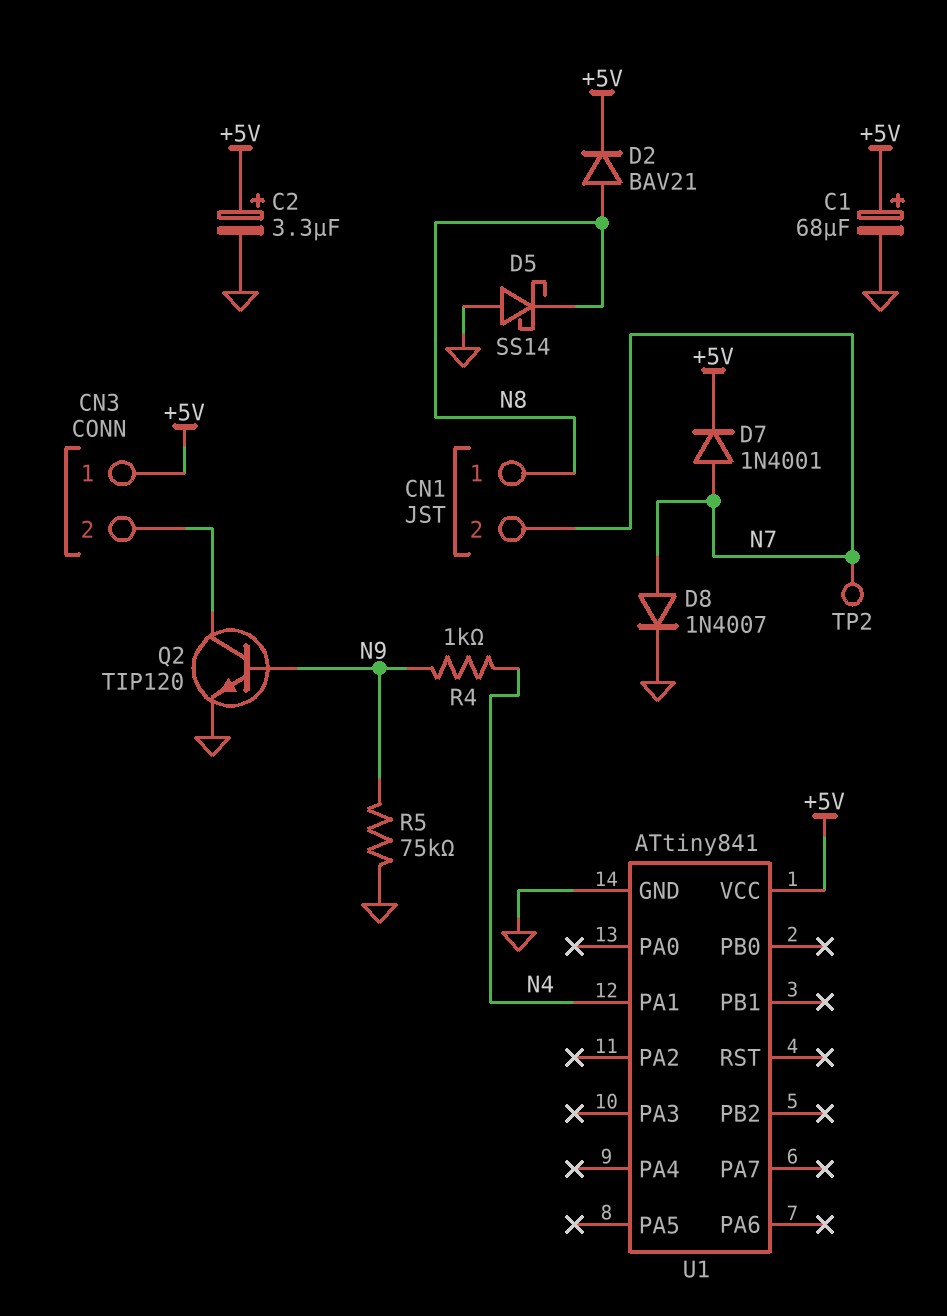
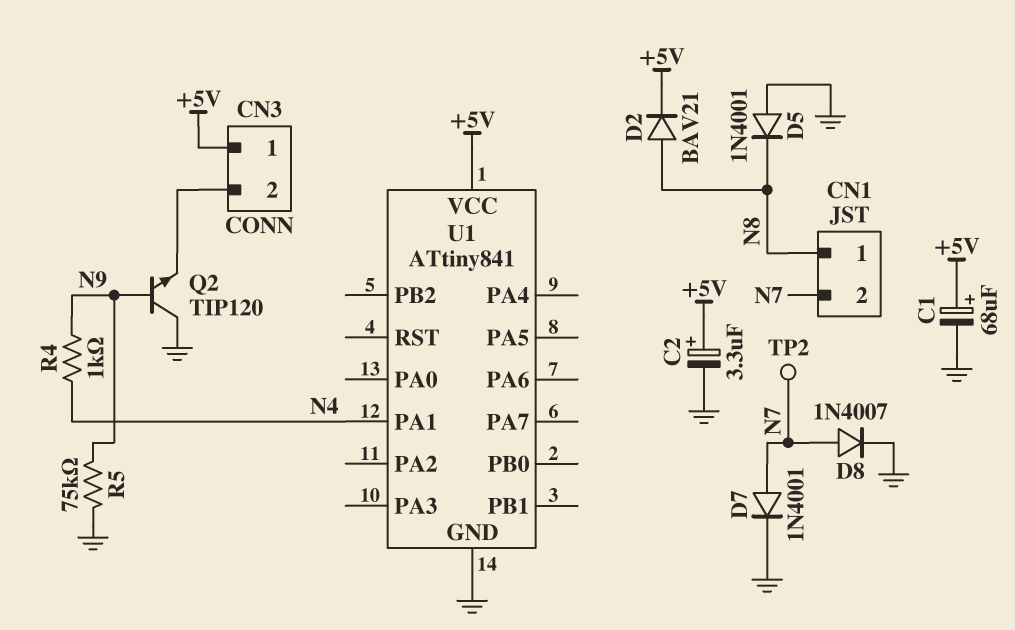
D5: schottky SS14 (A GND, K N8) -> diode 1N4001 (A GND, K N8)
D7: diode 1N4001 (A N7, K +5V) -> diode 1N4001 (A N7, K GND)
Q2: NPN TIP120 (B N9, C CN3/2, E GND) -> NPN TIP120 (B N9, C GND, E CN3/2)

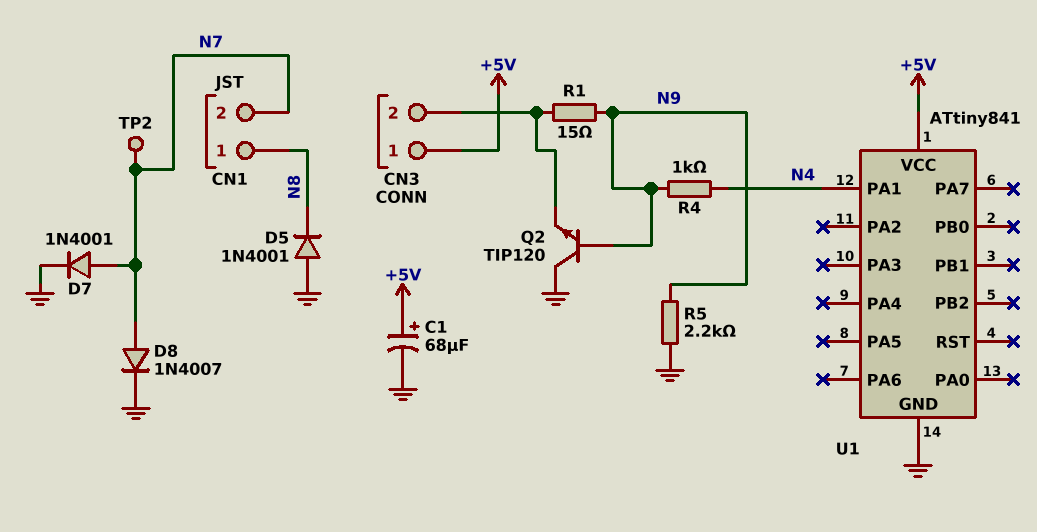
C2: 3.3uF (plus +5V, minus GND) -> none
D2: diode BAV21 (A N8, K +5V) -> none
R1: none -> 15 (CN3/2, N9)
R5: 75k (GND, N9) -> 2.2k (GND, N9)

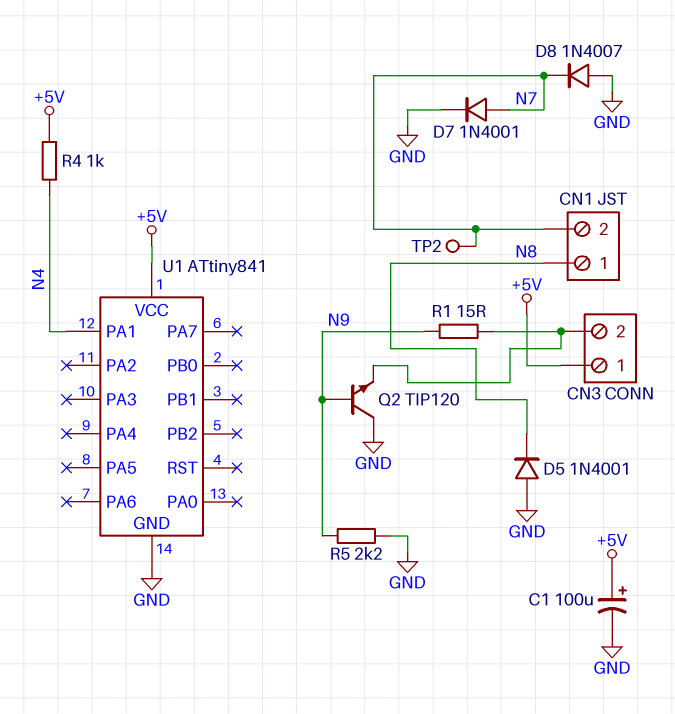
C1: 68uF (plus +5V, minus GND) -> 100uF (plus +5V, minus GND)
D8: diode 1N4007 (A N7, K GND) -> diode 1N4007 (A GND, K N7)
R4: 1k (N4, N9) -> 1k (+5V, N4)

